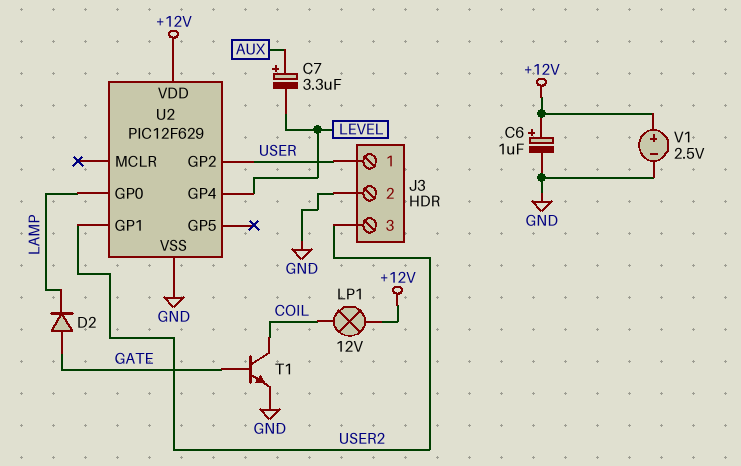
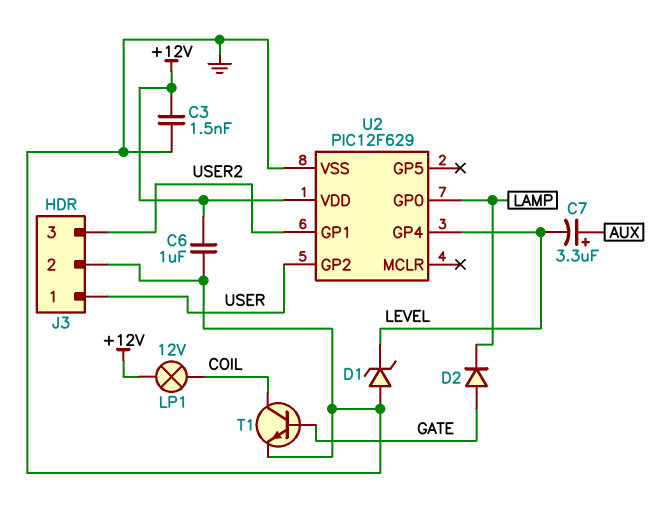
C3: none -> 1.5nF (+12V, GND)
C6: 1uF (plus +12V, minus GND) -> 1uF (+12V, GND)
D1: none -> zener (A GND, K LEVEL)
V1: 2.5V (plus +12V, minus GND) -> none

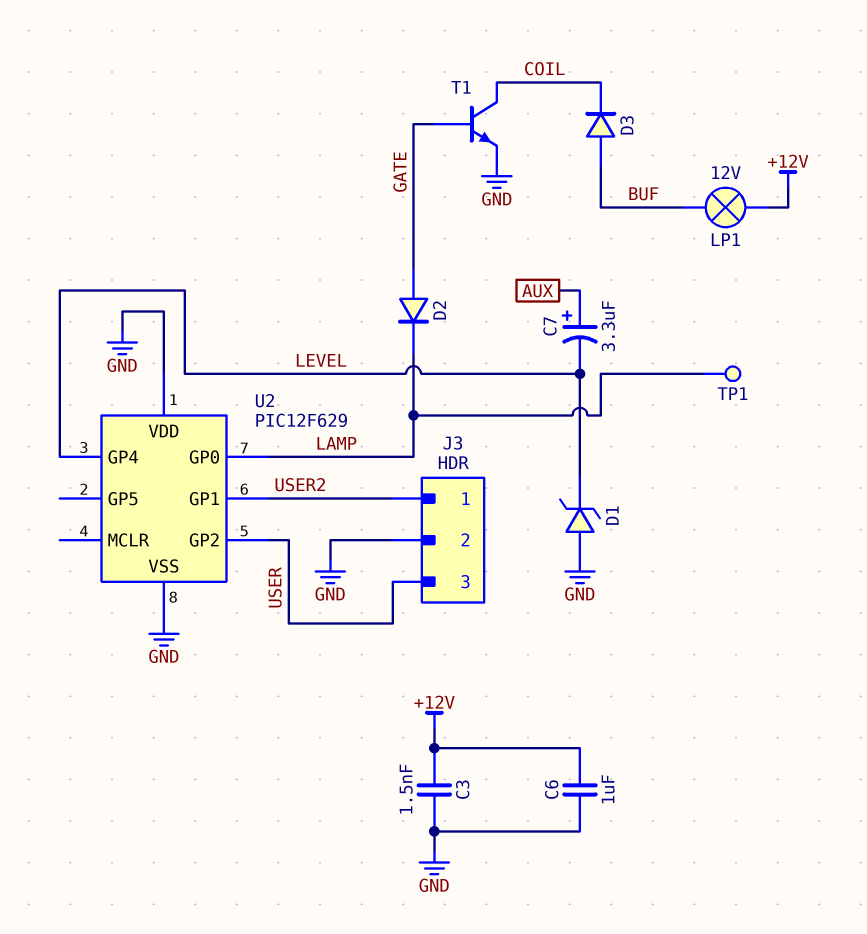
D3: none -> diode (A BUF, K COIL)
J3 pin 1: USER -> USER2
J3 pin 3: USER2 -> USER
LP1: lamp 12V (+12V, COIL) -> lamp 12V (+12V, BUF)
TP1: none -> test point (LAMP)
U2 pin VDD: +12V -> GND

